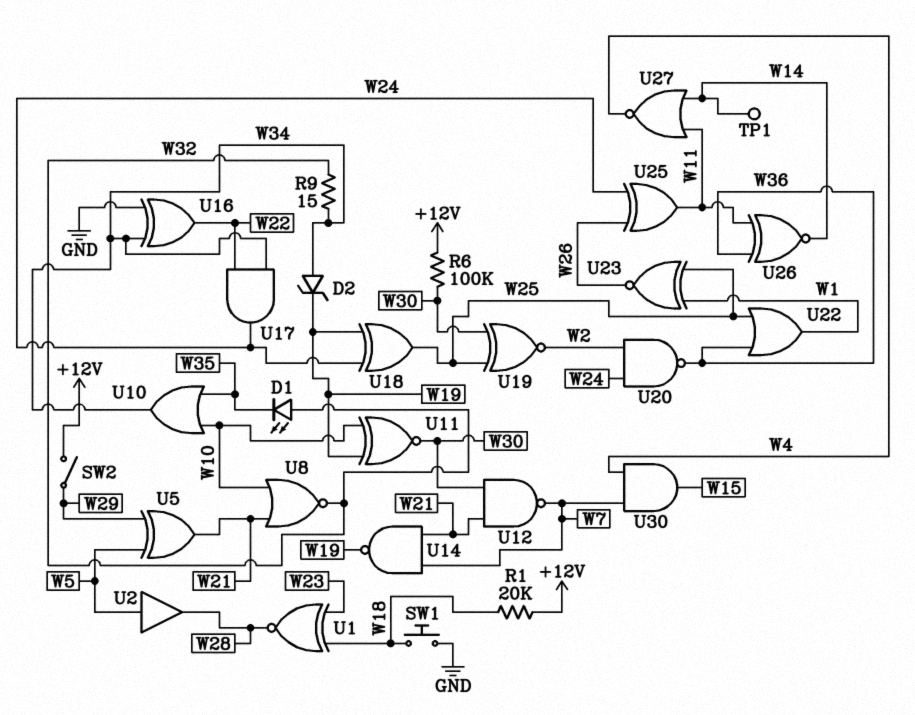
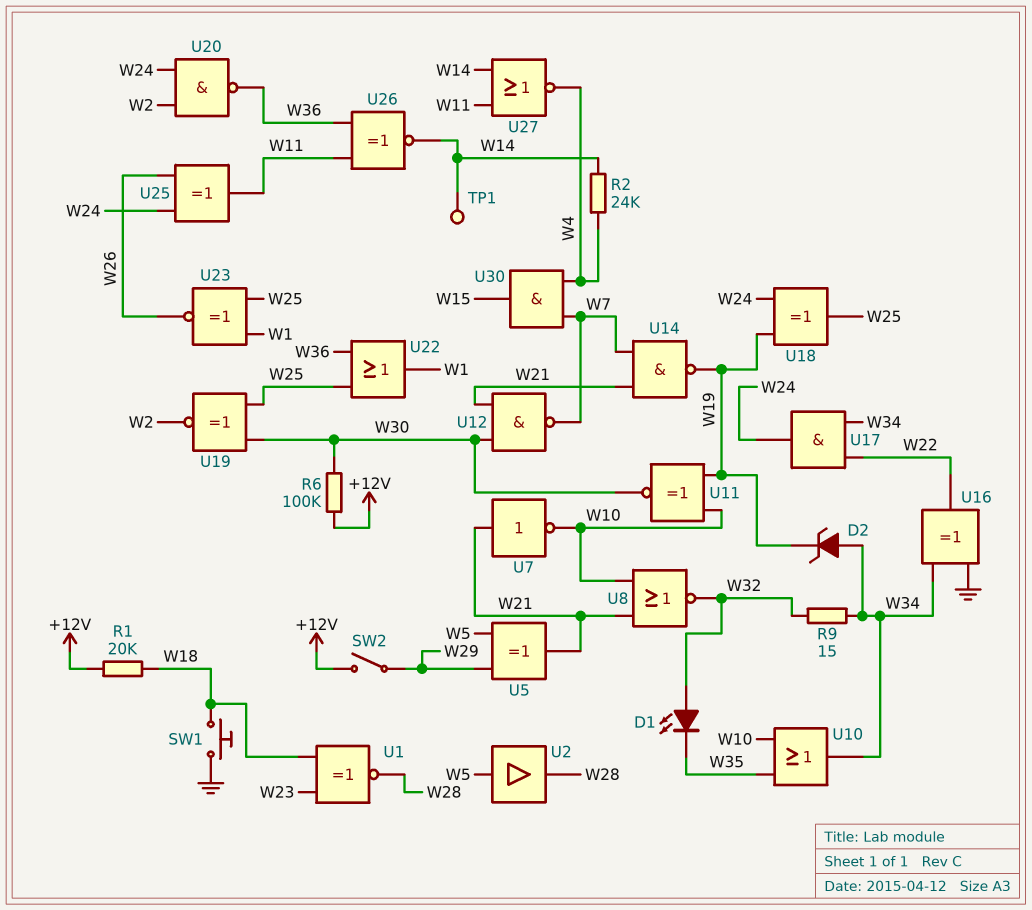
R2: none -> 24k (W4, W14)
U7: none -> NOT (in W21, out W10)

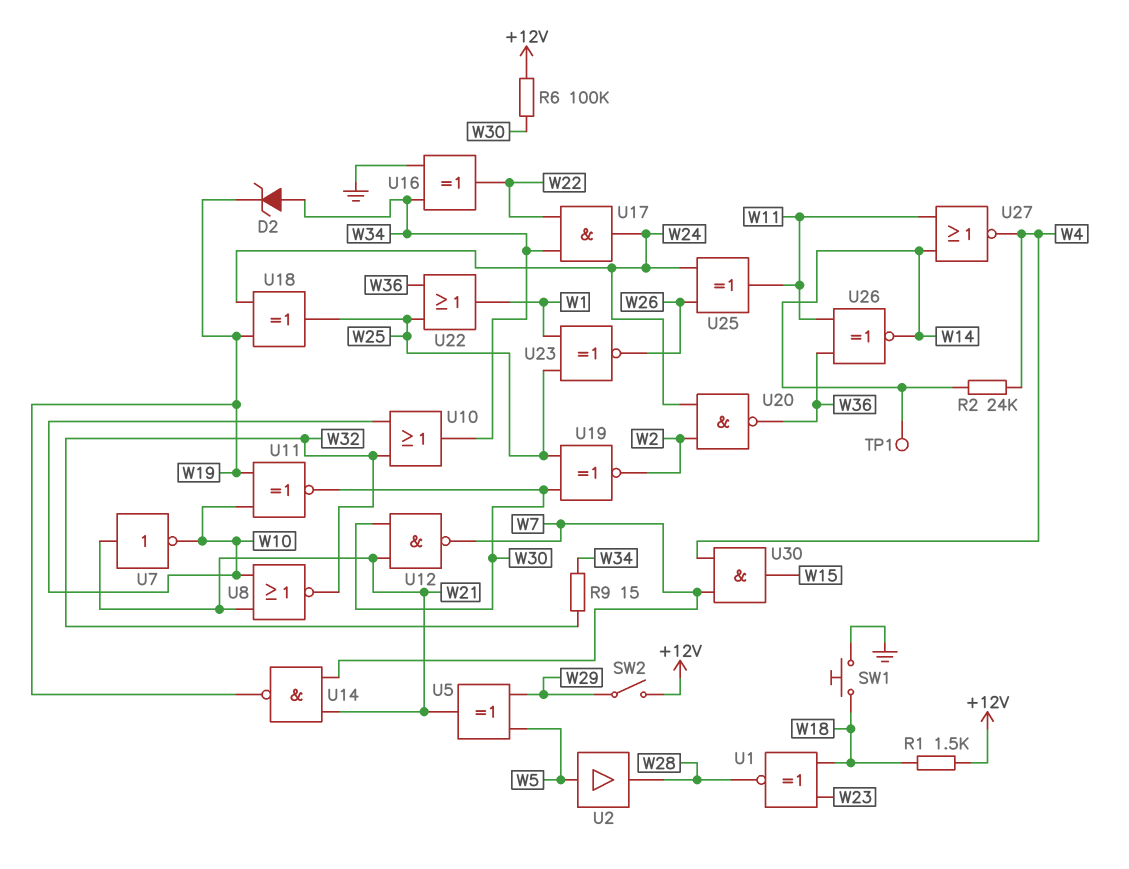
D1: LED (A W32, K W35) -> none
R1: 20k (+12V, W18) -> 1.5k (+12V, W18)
U10: OR (in W10, in W35, out W34) -> OR (in W10, in W32, out W34)

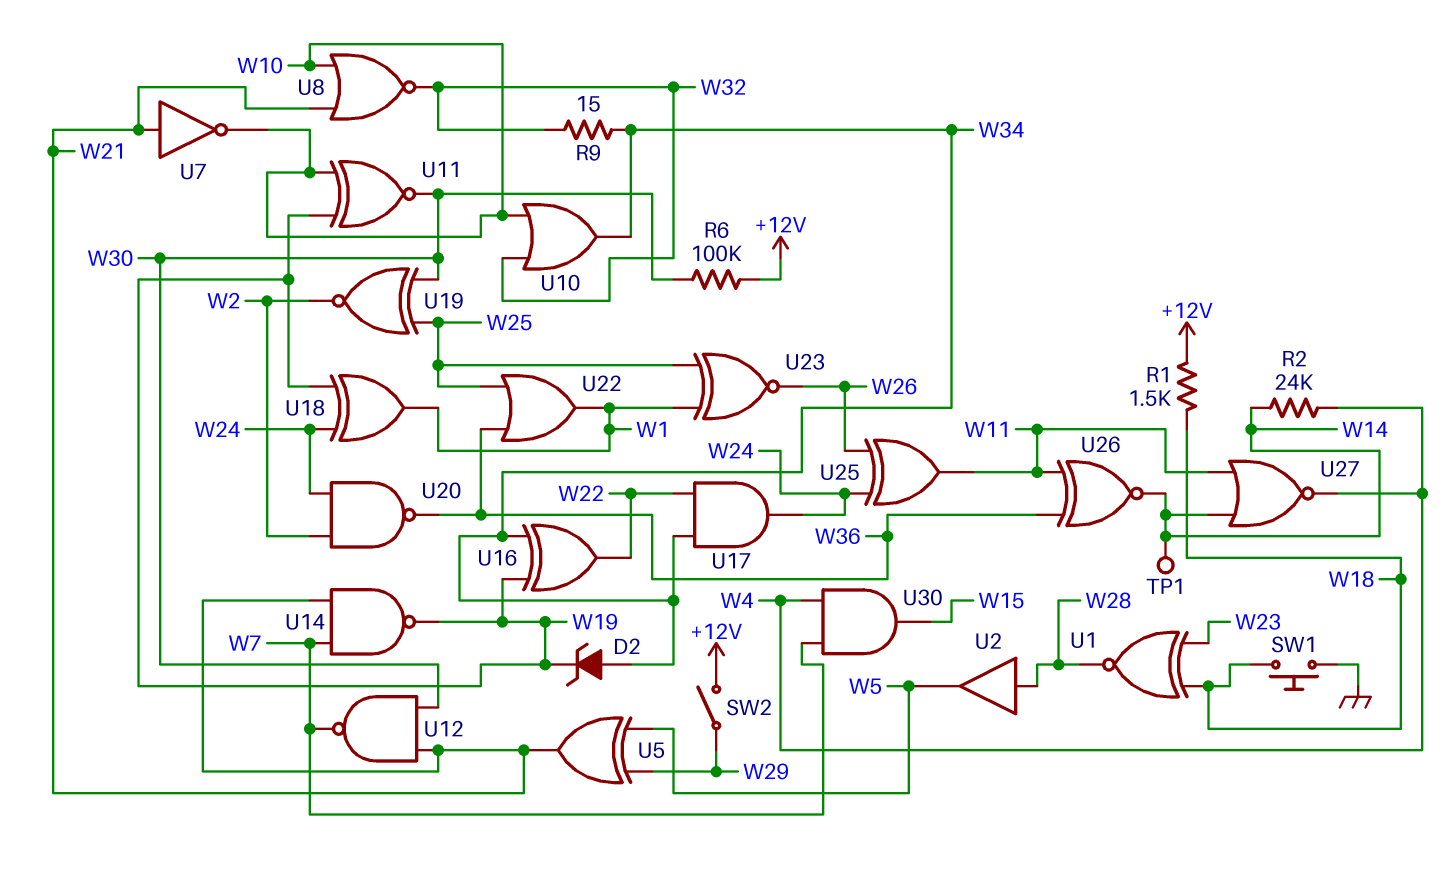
U2: buffer (in W5, out W28) -> buffer (in W28, out W5)
U16: XOR (in GND, in W34, out W22) -> XOR (in W19, in W34, out W22)
U18: XOR (in W19, in W24, out W25) -> XOR (in W19, in W24, out W1)

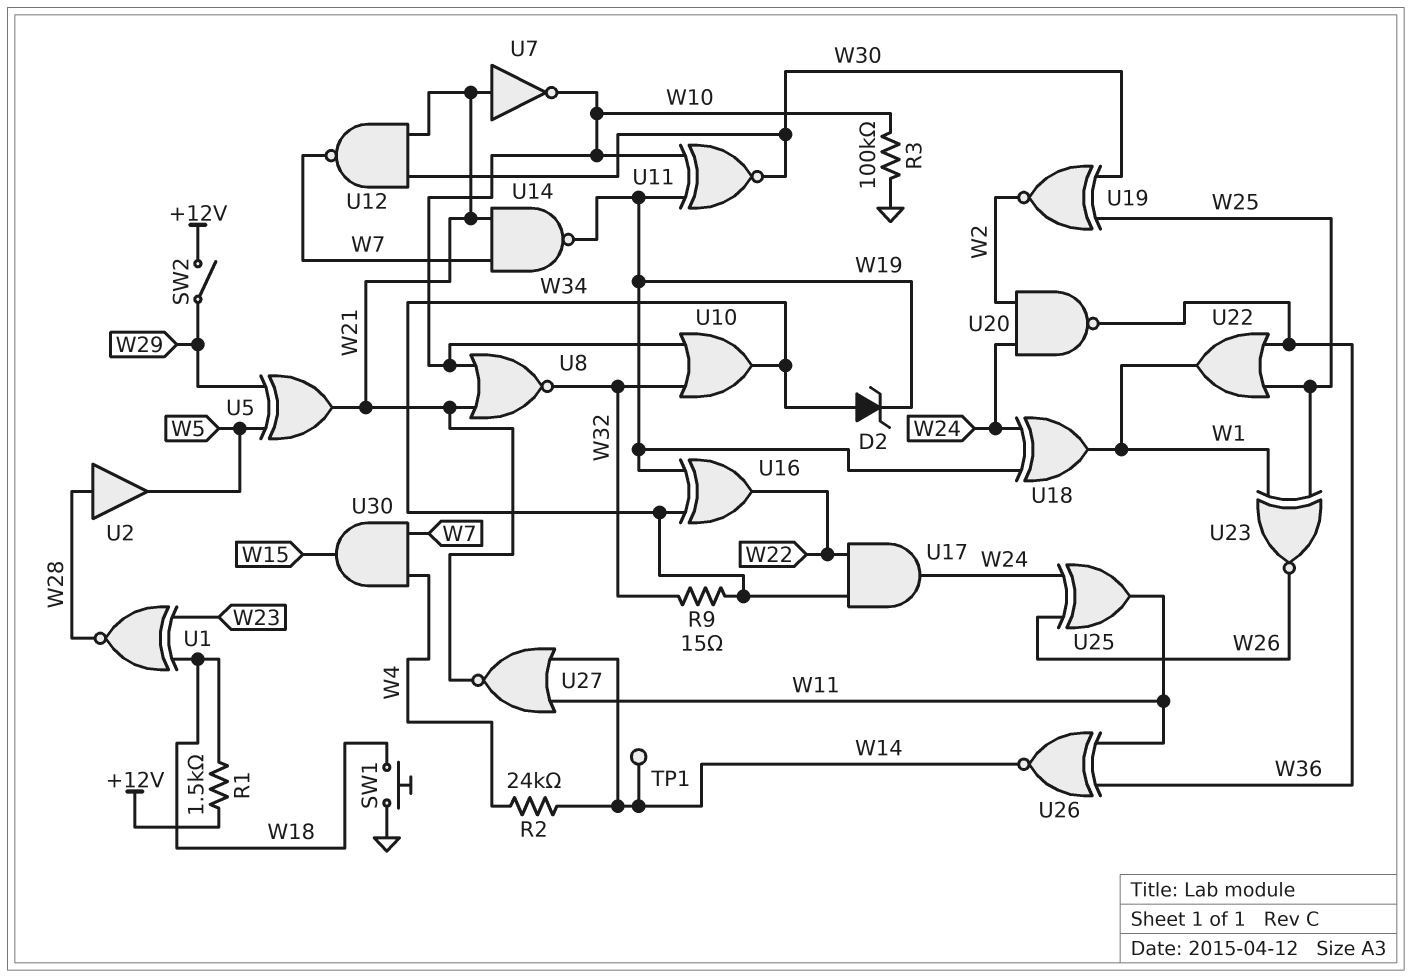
R3: none -> 100k (GND, W10)
R6: 100k (+12V, W30) -> none
U27: NOR (in W11, in W14, out W4) -> NOR (in W11, in W14, out W21)

